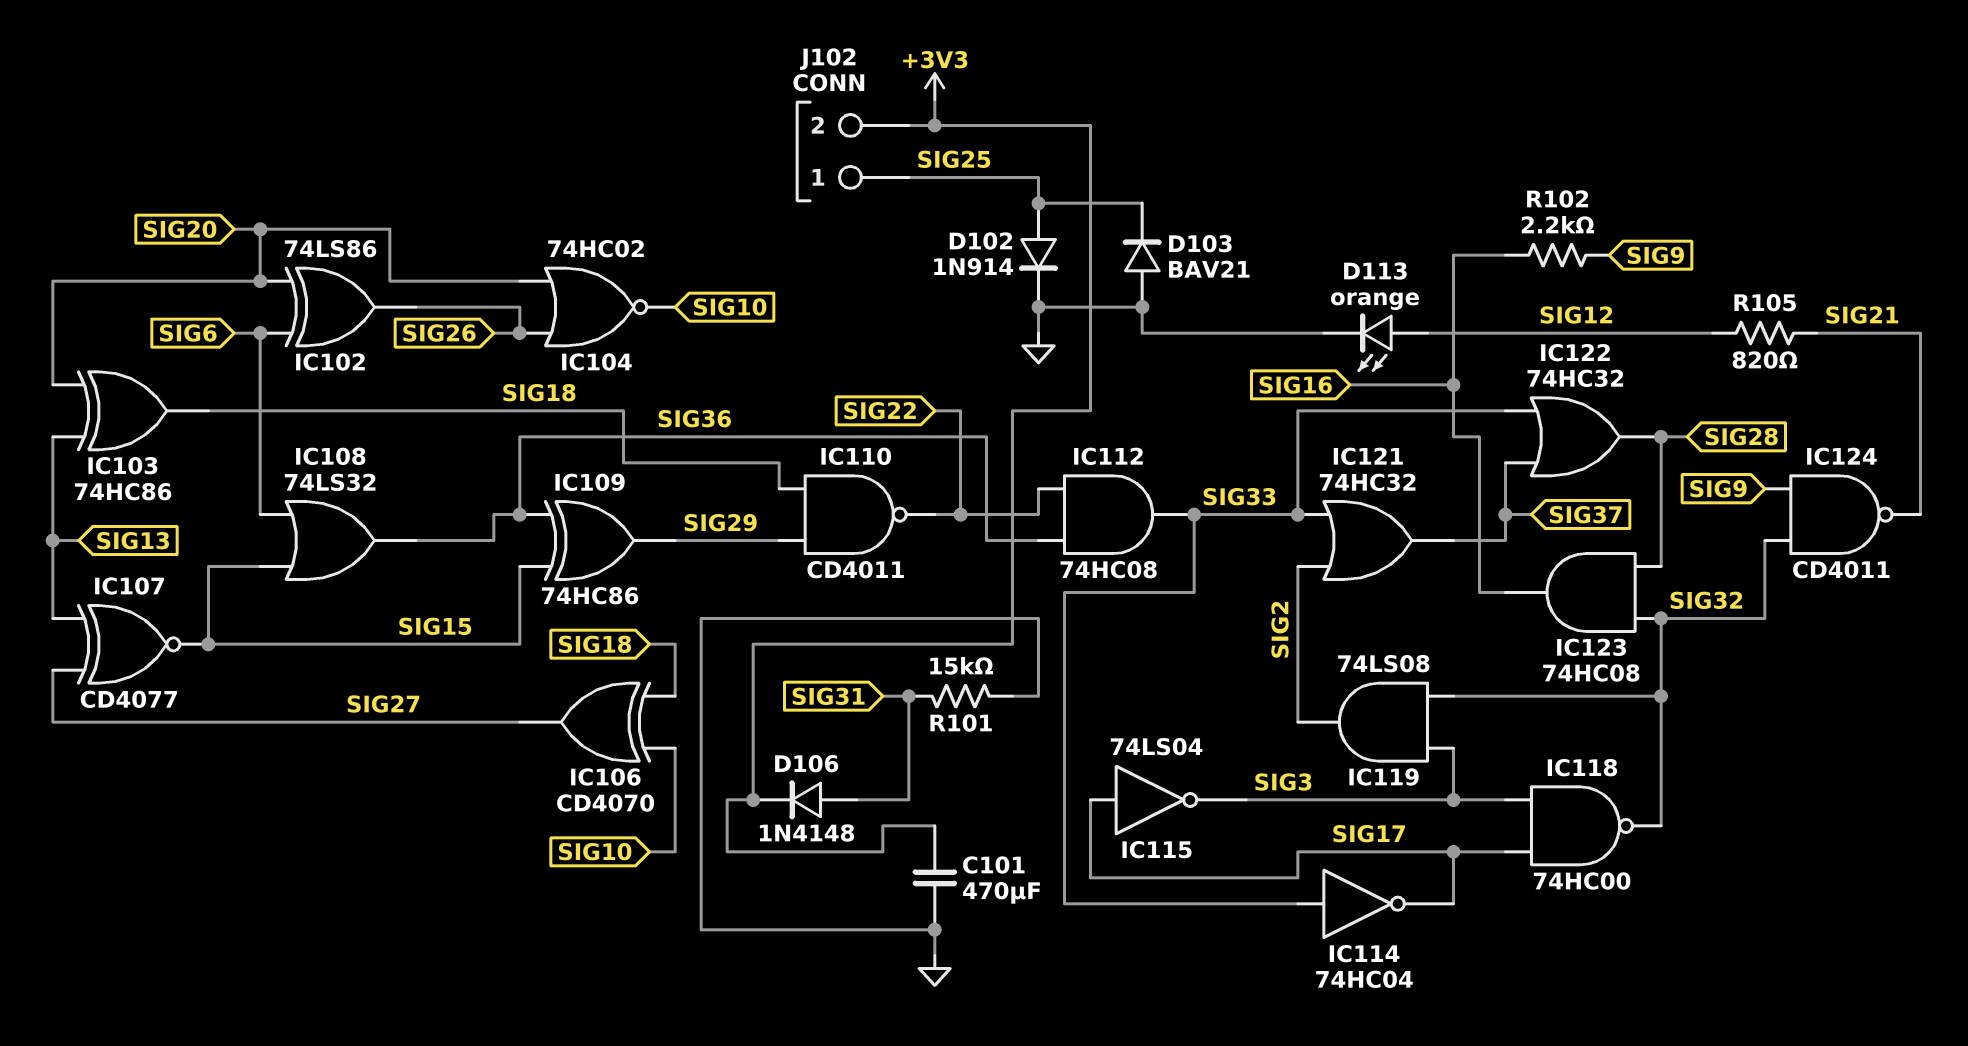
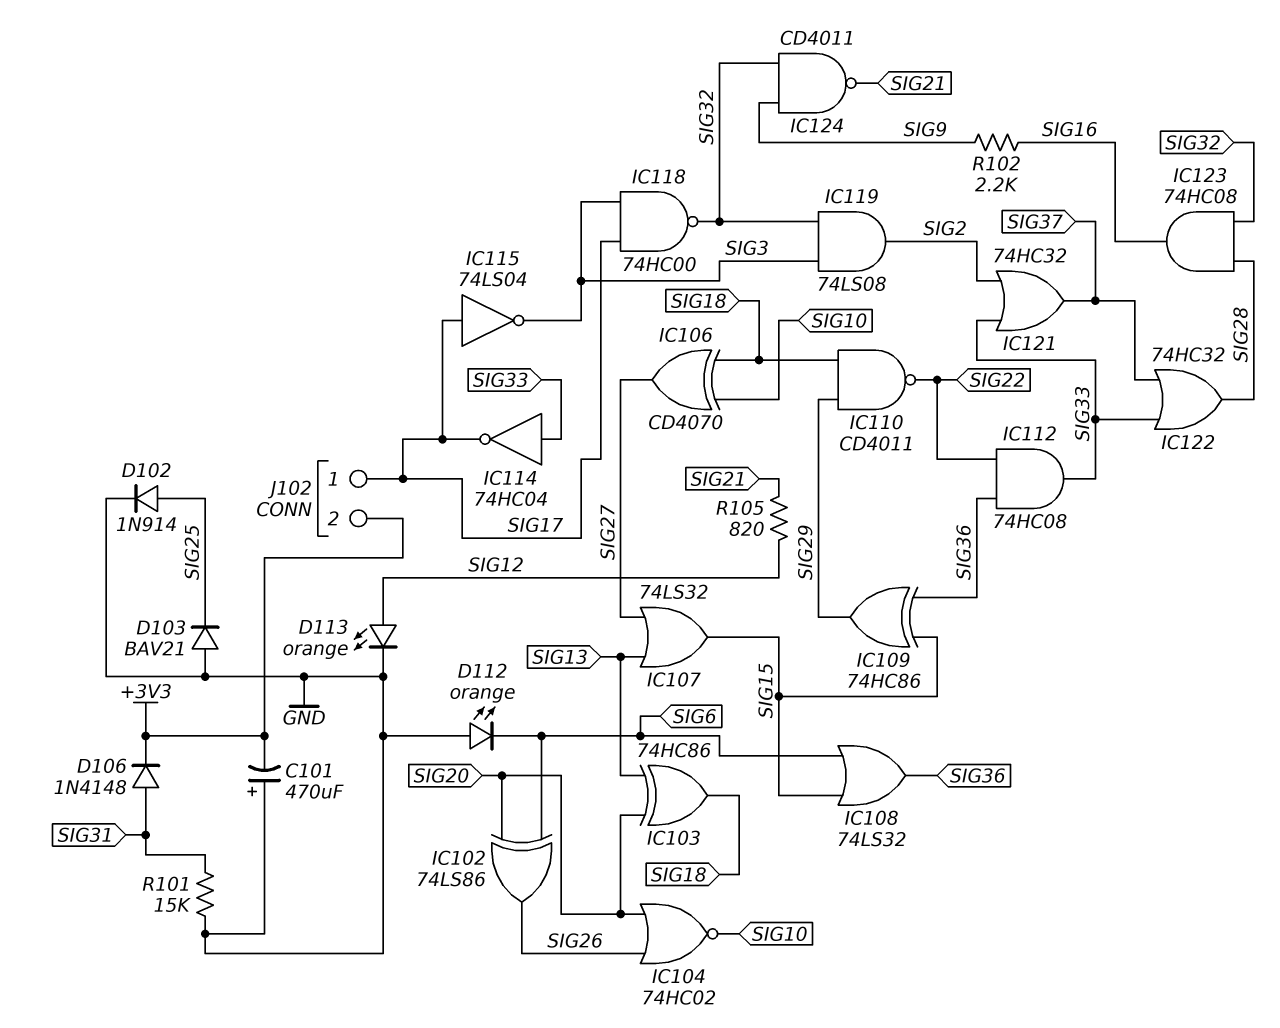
C101: 470uF (+3V3, GND) -> 470uF (plus GND, minus +3V3)
D112: none -> LED orange (A GND, K SIG6)
IC107: XNOR CD4077 (in SIG13, in SIG27, out SIG15) -> OR 74LS32 (in SIG13, in SIG27, out SIG15)
J102 pin 1: SIG25 -> SIG17

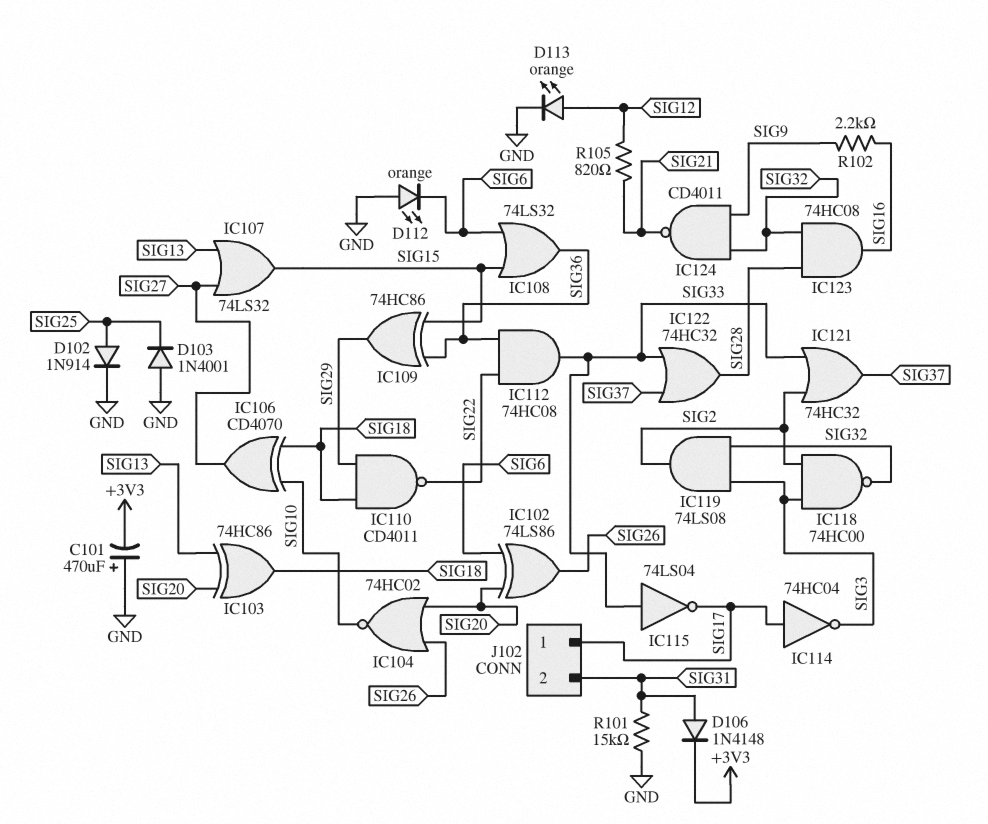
D103: diode BAV21 (A GND, K SIG25) -> diode 1N4001 (A GND, K SIG25)
IC114: NOT 74HC04 (in SIG33, out SIG17) -> NOT 74HC04 (in SIG17, out SIG3)
IC115: NOT 74LS04 (in SIG17, out SIG3) -> NOT 74LS04 (in SIG33, out SIG17)
IC118: NAND 74HC00 (in SIG3, in SIG17, out SIG32) -> NAND 74HC00 (in SIG2, in SIG3, out SIG32)
J102 pin 2: +3V3 -> SIG31

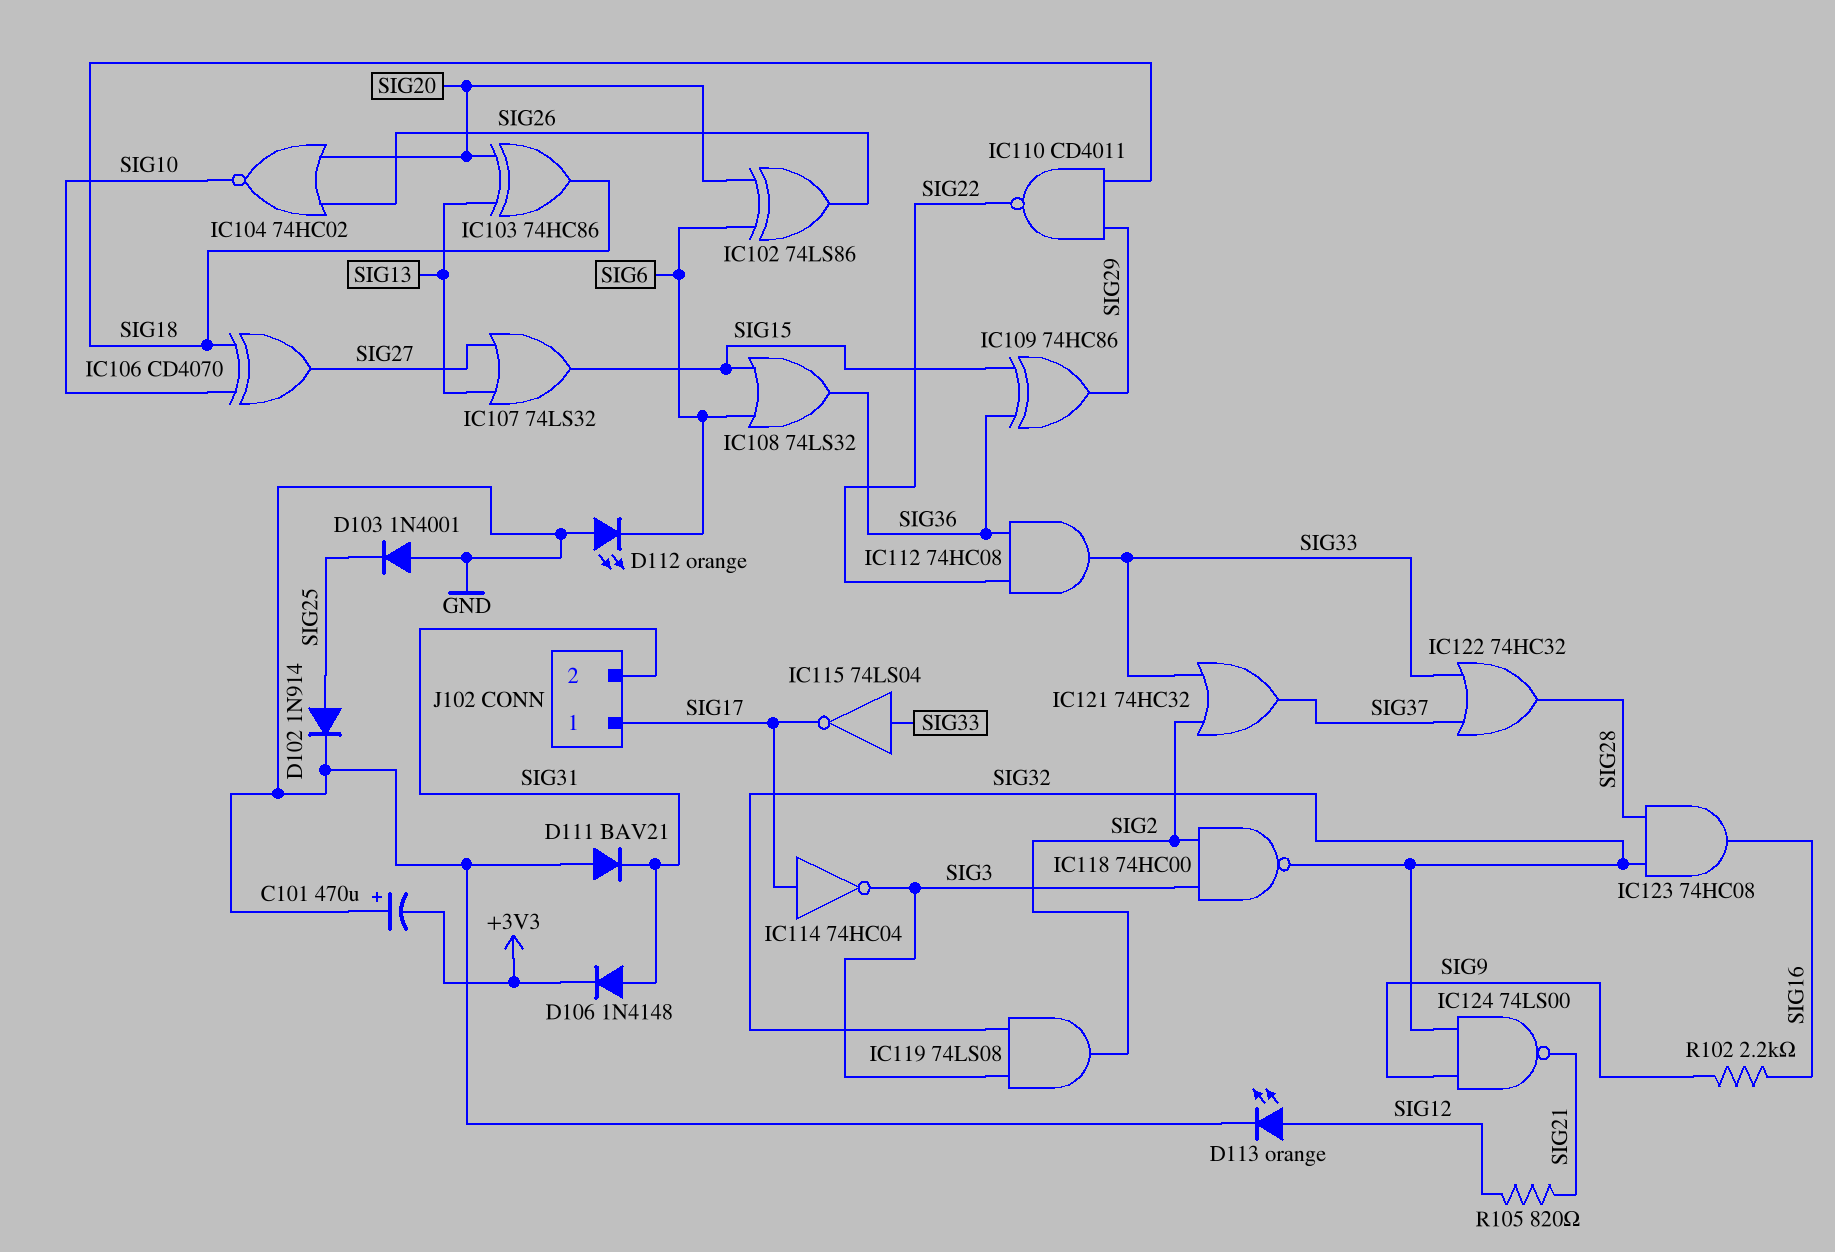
D111: none -> diode BAV21 (A GND, K SIG31)
IC124: NAND CD4011 (in SIG9, in SIG32, out SIG21) -> NAND 74LS00 (in SIG9, in SIG32, out SIG21)
R101: 15k (GND, SIG31) -> none

